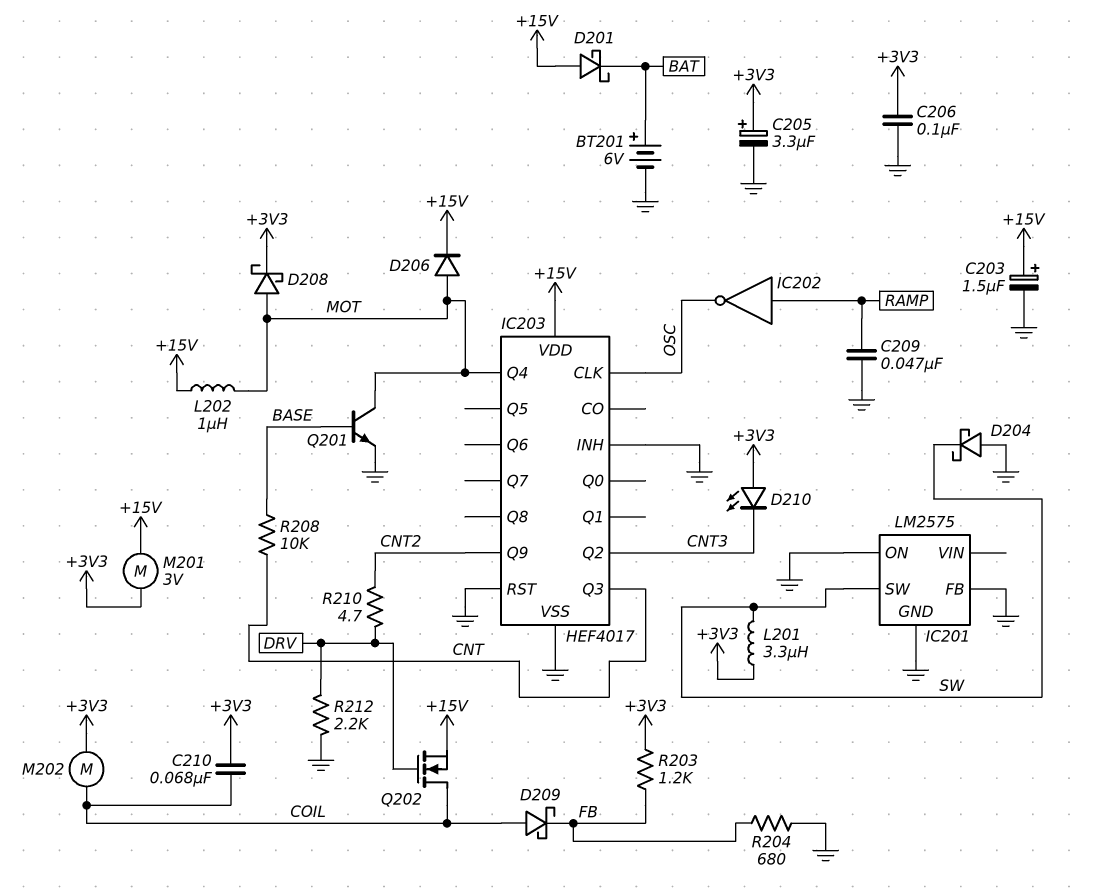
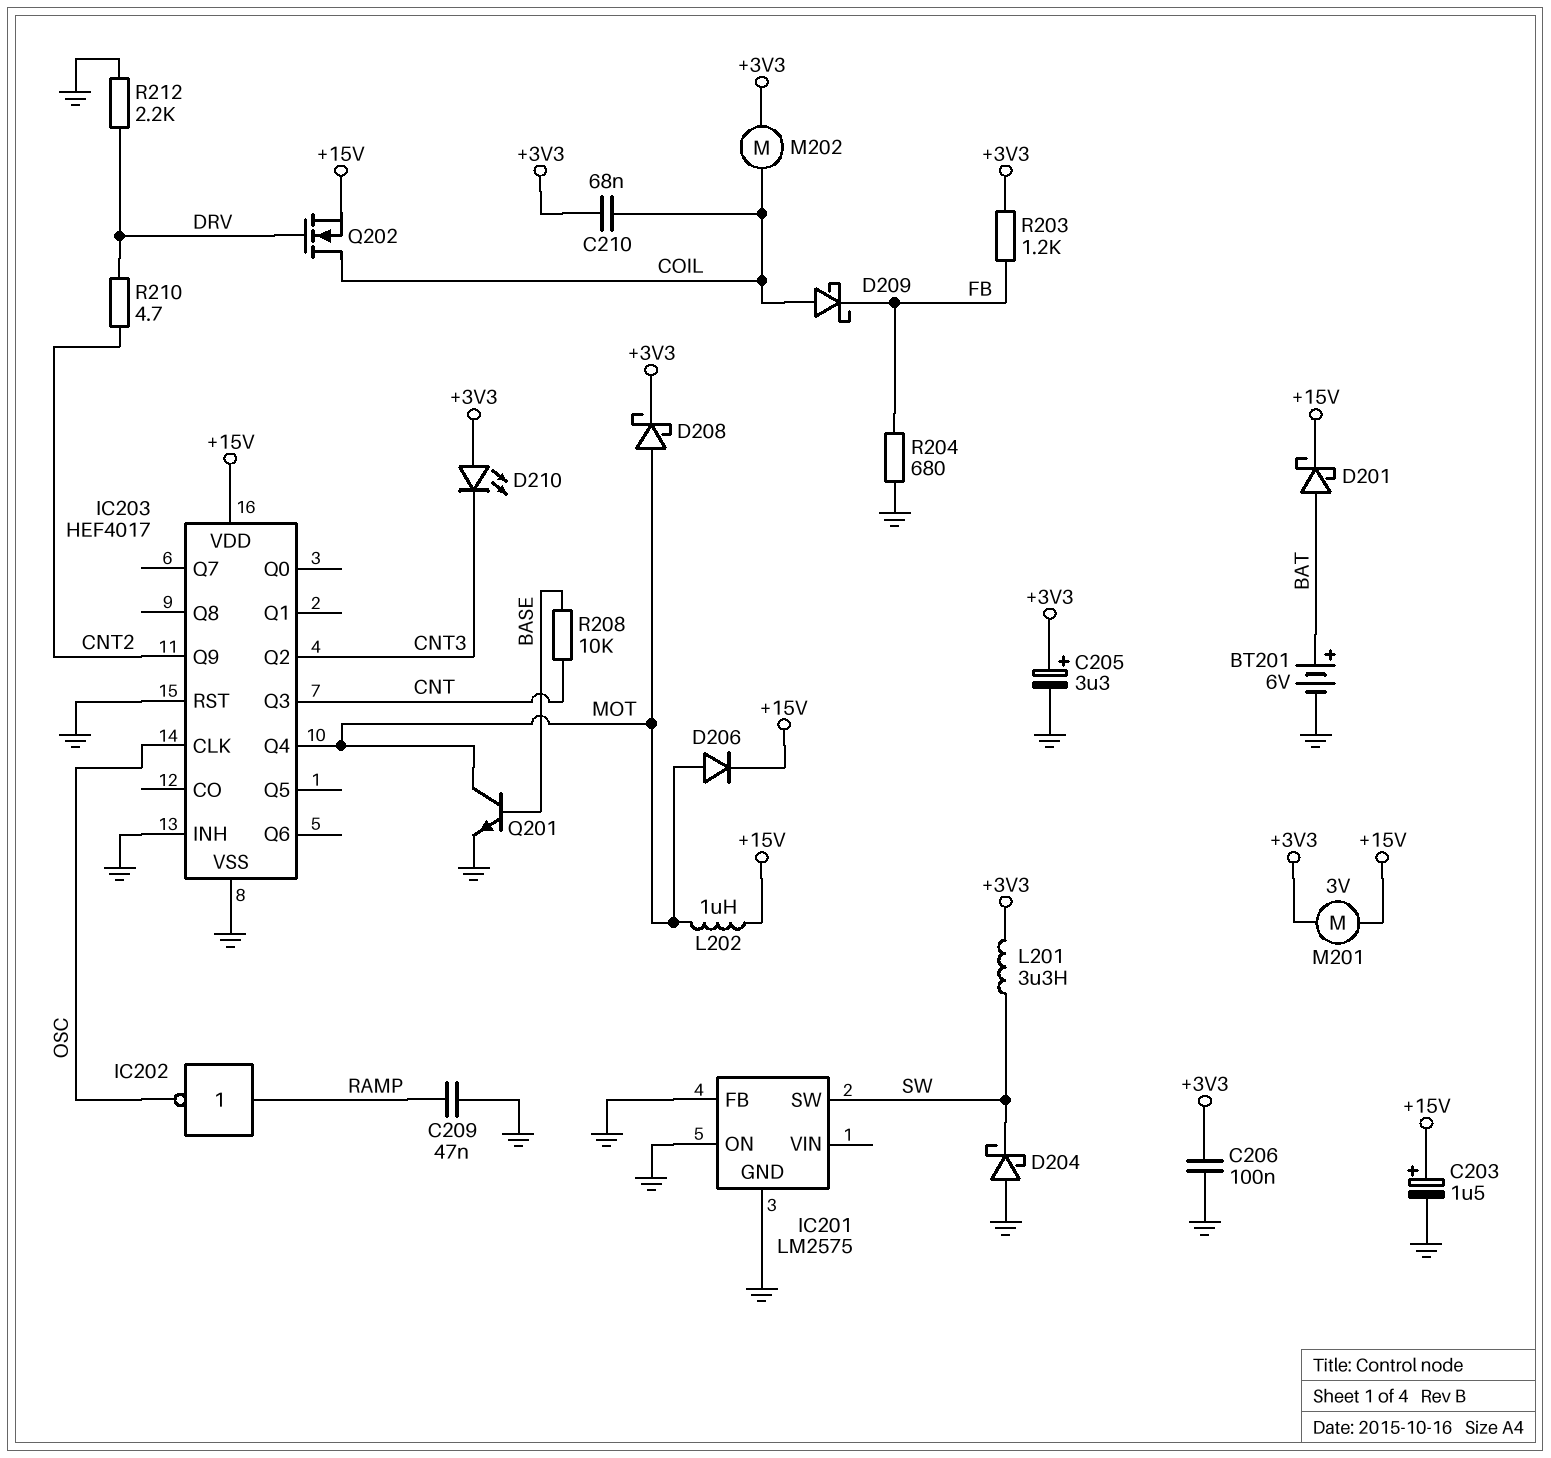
D201: schottky (A +15V, K BAT) -> schottky (A BAT, K +15V)

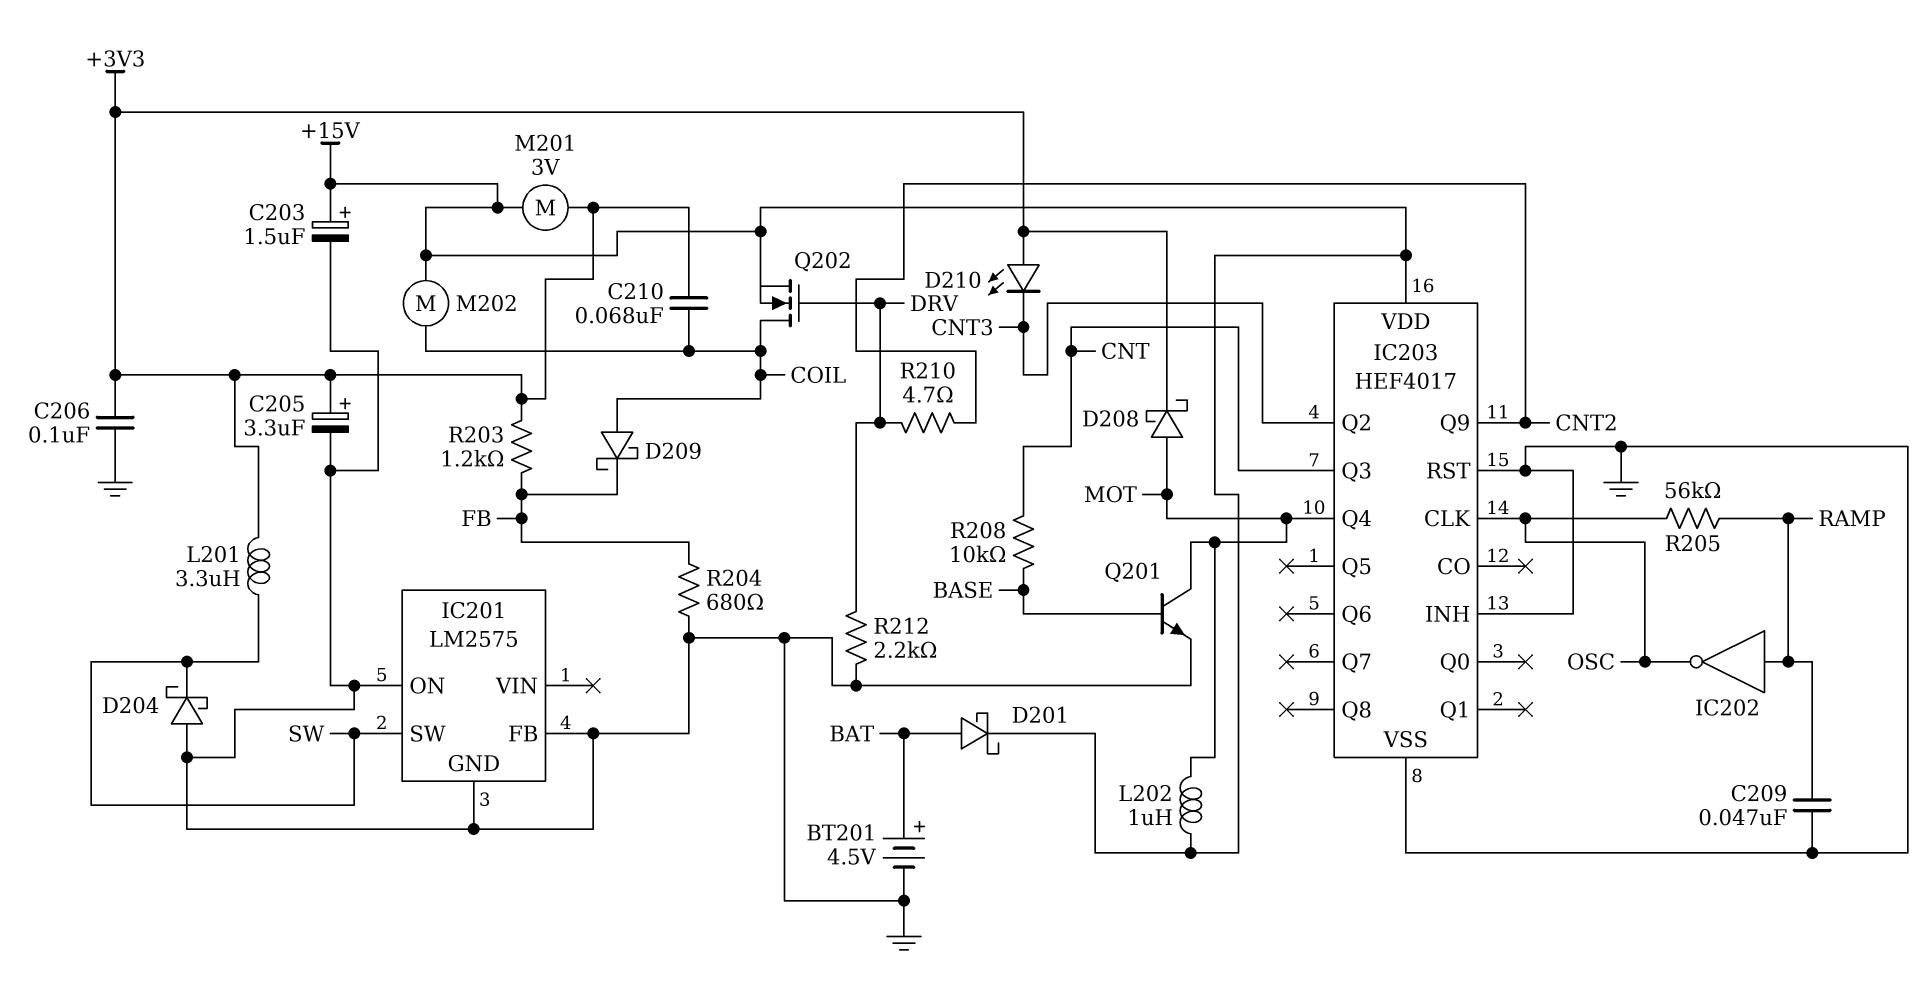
BT201: 6V (plus BAT, minus GND) -> 4.5V (plus BAT, minus GND)
D206: diode (A MOT, K +15V) -> none
M202: motor (+3V3, COIL) -> motor (+15V, COIL)
R205: none -> 56k (OSC, RAMP)

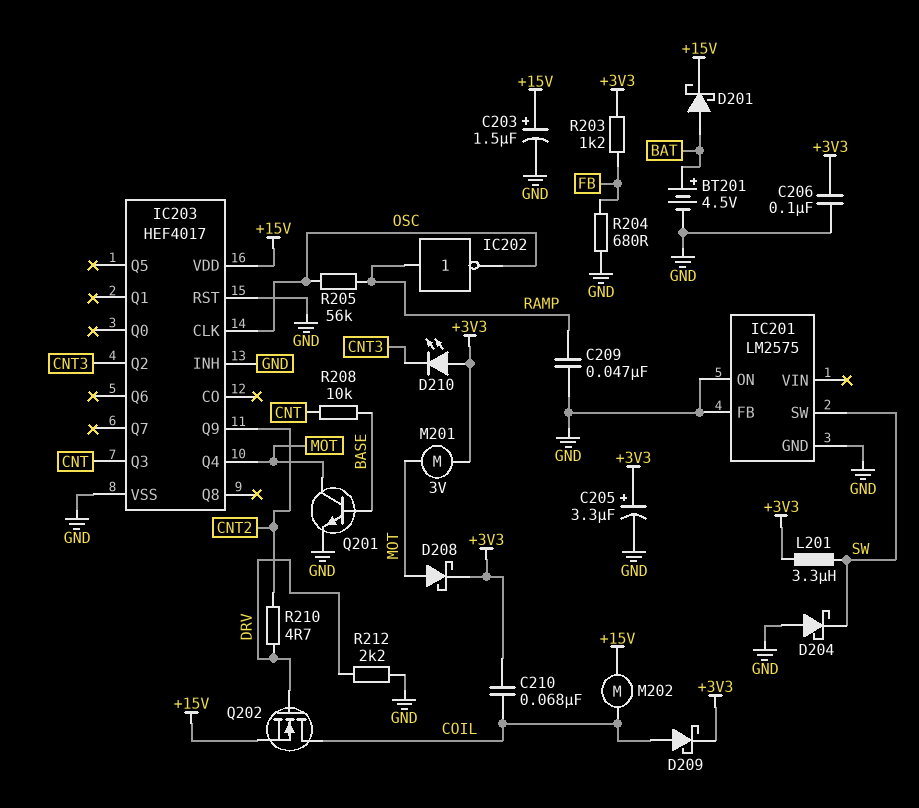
D209: schottky (A COIL, K FB) -> schottky (A COIL, K +3V3)
L202: 1uH (+15V, MOT) -> none
M201: motor 3V (+3V3, +15V) -> motor 3V (+3V3, MOT)

